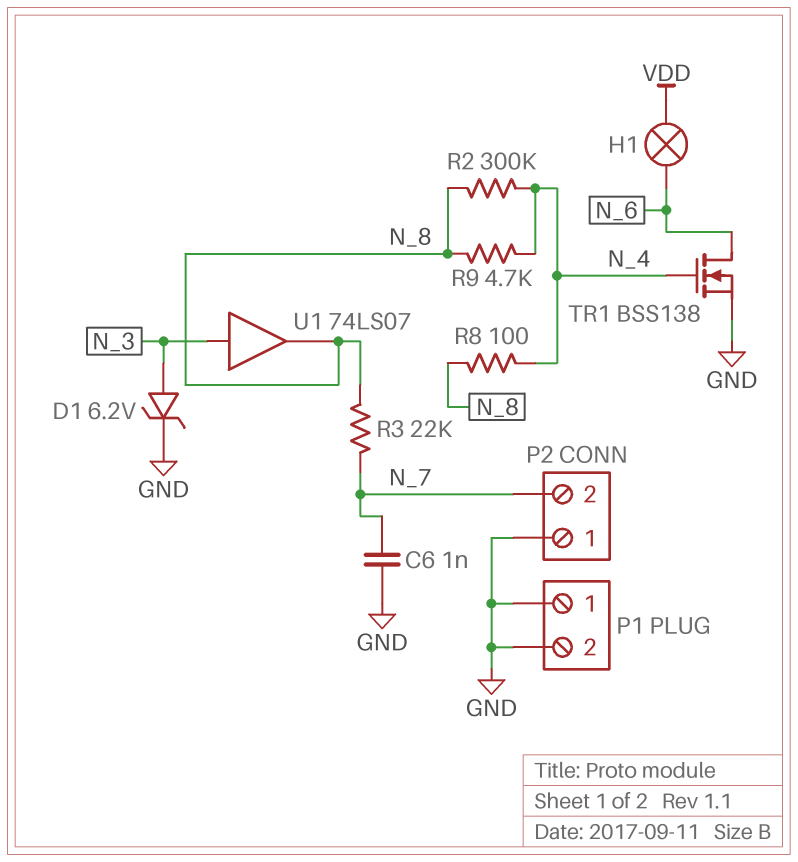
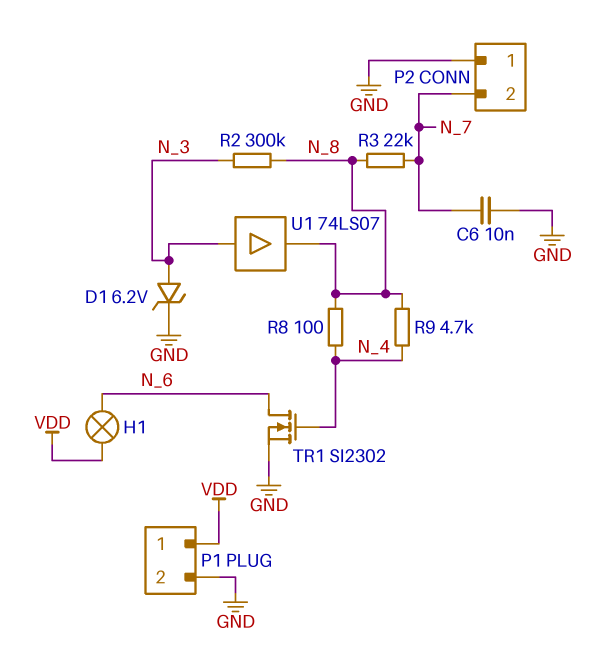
C6: 1nF (GND, N_7) -> 10nF (GND, N_7)
P1 pin 1: GND -> VDD
R2: 300k (N_4, N_8) -> 300k (N_3, N_8)
TR1: NMOS BSS138 (G N_4, D N_6, S GND) -> NMOS SI2302 (G N_4, D N_6, S GND)

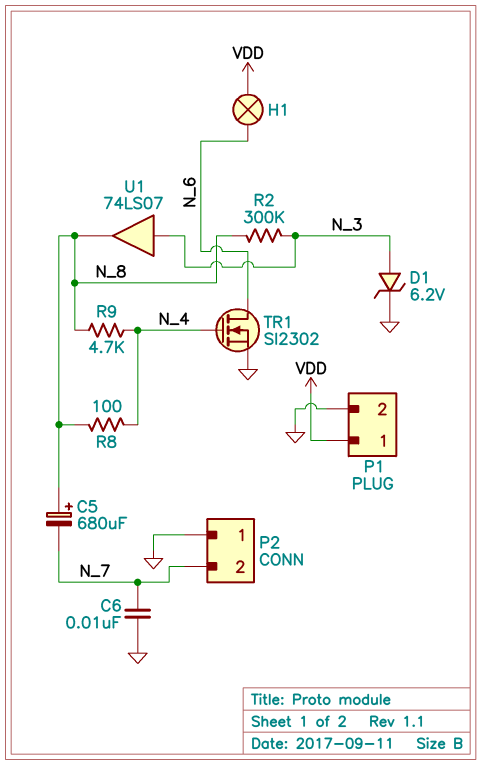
C5: none -> 680uF (plus N_8, minus N_7)
R3: 22k (N_7, N_8) -> none

